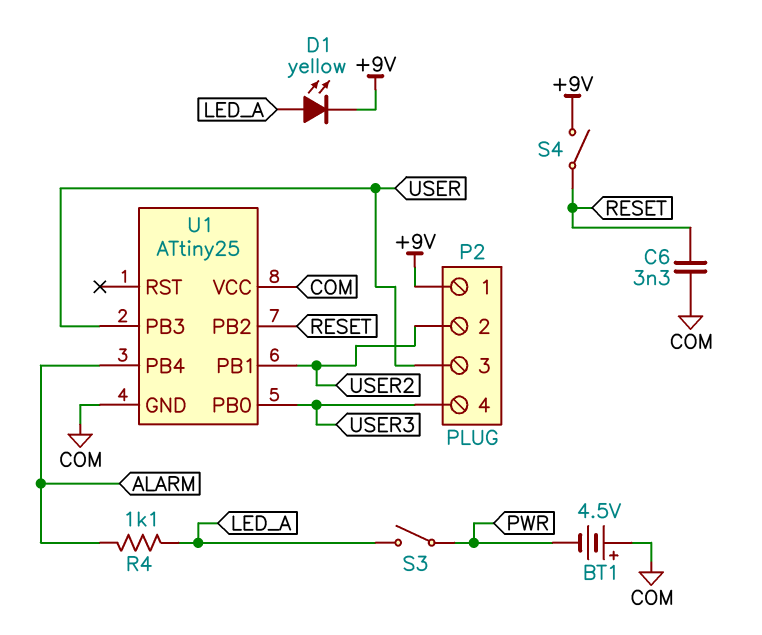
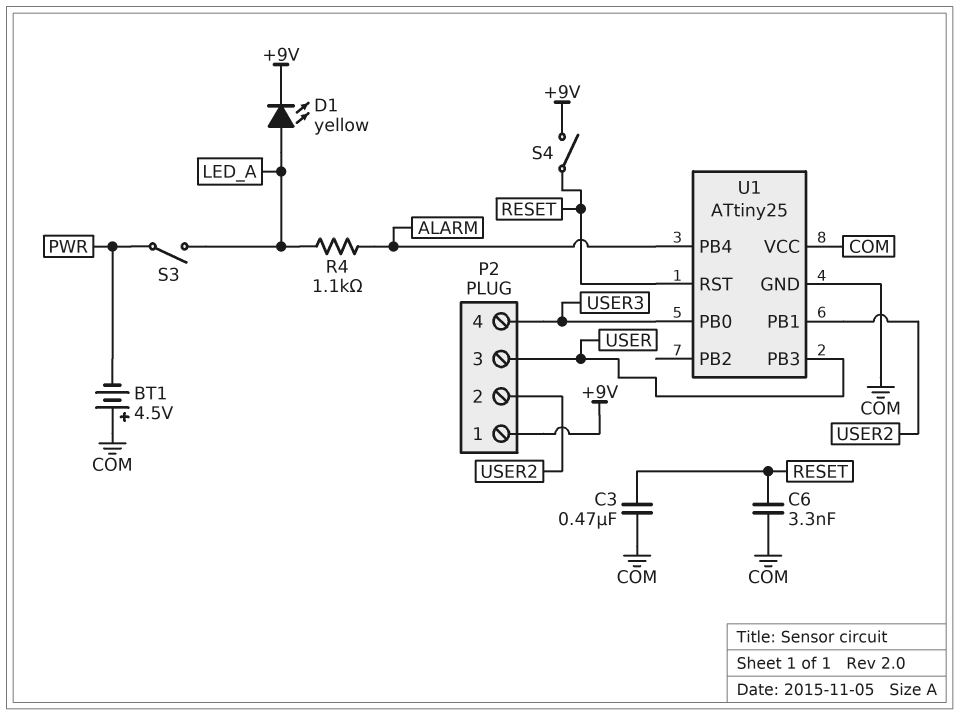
C3: none -> 470nF (COM, RESET)
U1 pin PB2: RESET -> none
U1 pin RST: none -> RESET

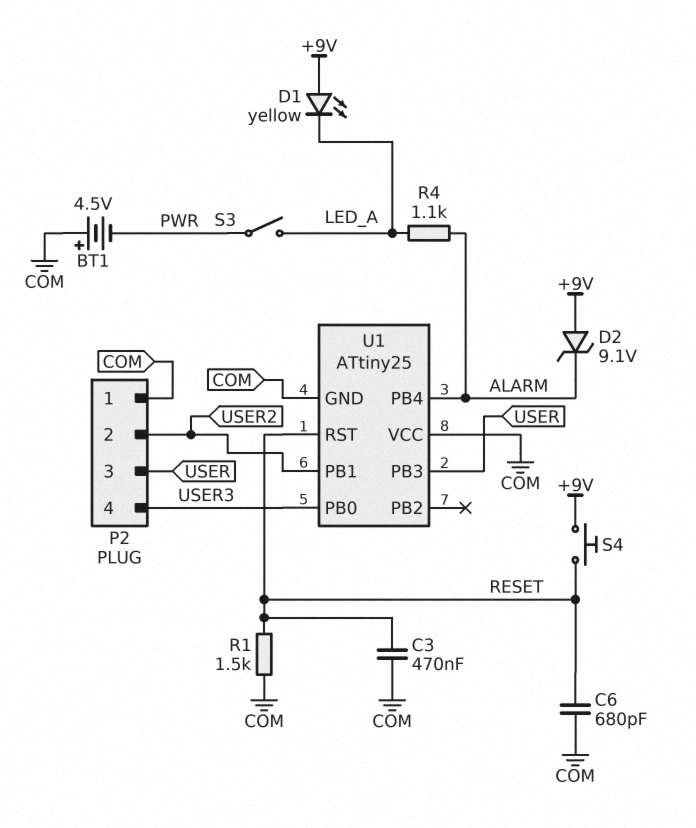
C6: 3.3nF (COM, RESET) -> 680pF (COM, RESET)
D1: LED yellow (A LED_A, K +9V) -> LED yellow (A +9V, K LED_A)
D2: none -> zener 9.1V (A +9V, K ALARM)
P2 pin 1: +9V -> COM
R1: none -> 1.5k (COM, RESET)
S4: switch (+9V, RESET) -> button (+9V, RESET)

